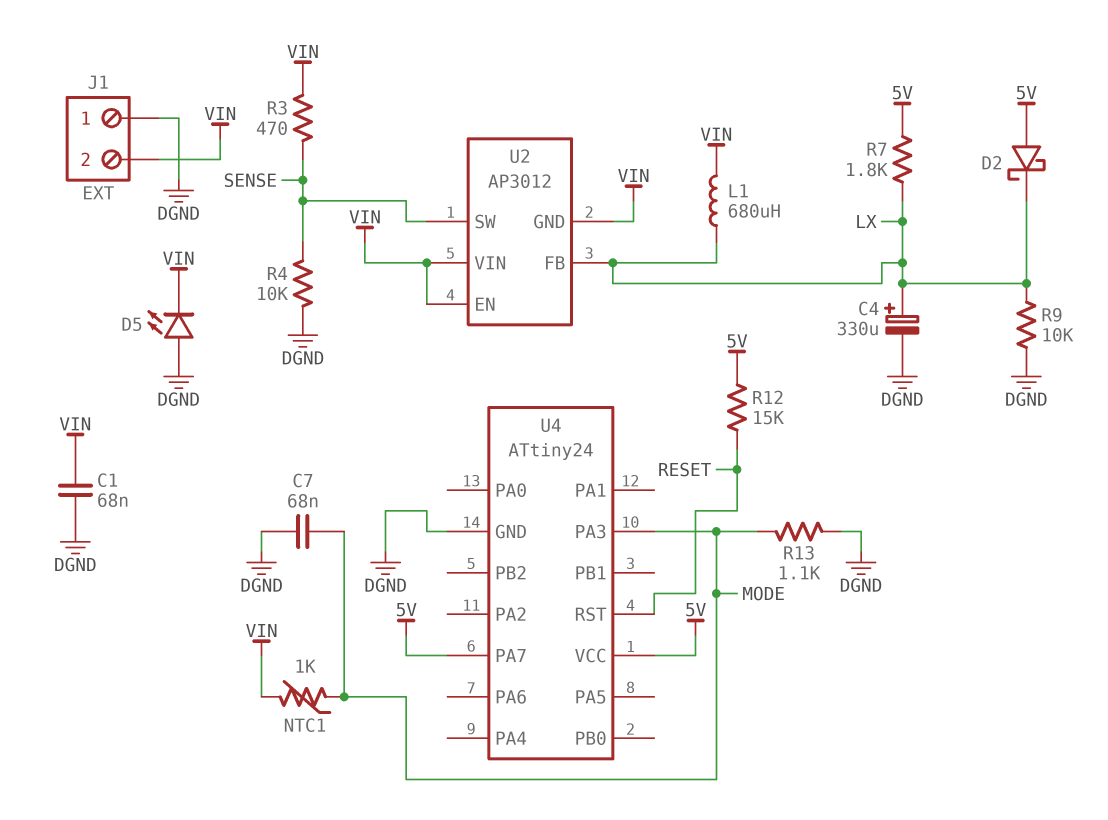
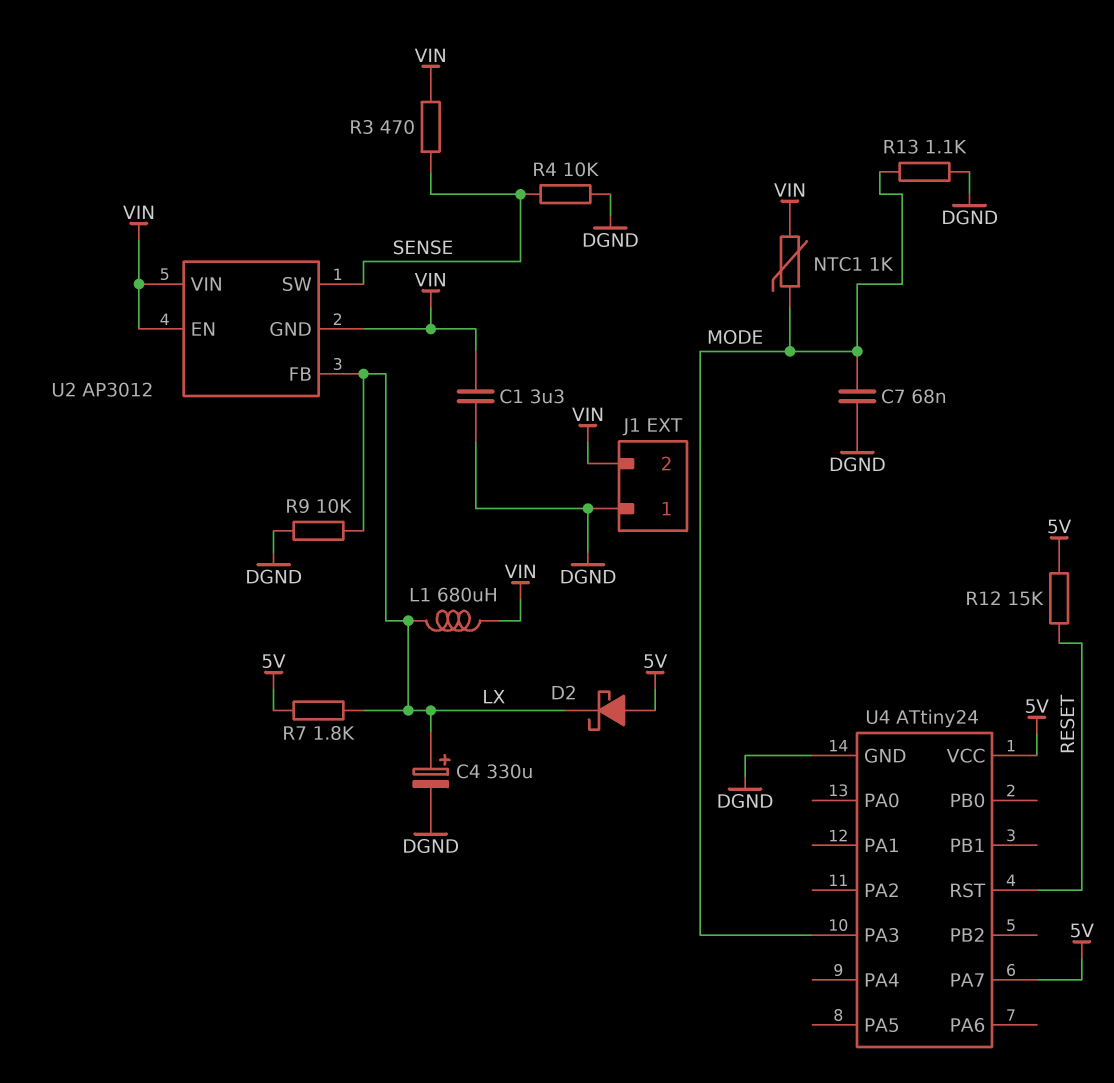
C1: 68nF (DGND, VIN) -> 3.3uF (DGND, VIN)
D5: LED (A DGND, K VIN) -> none

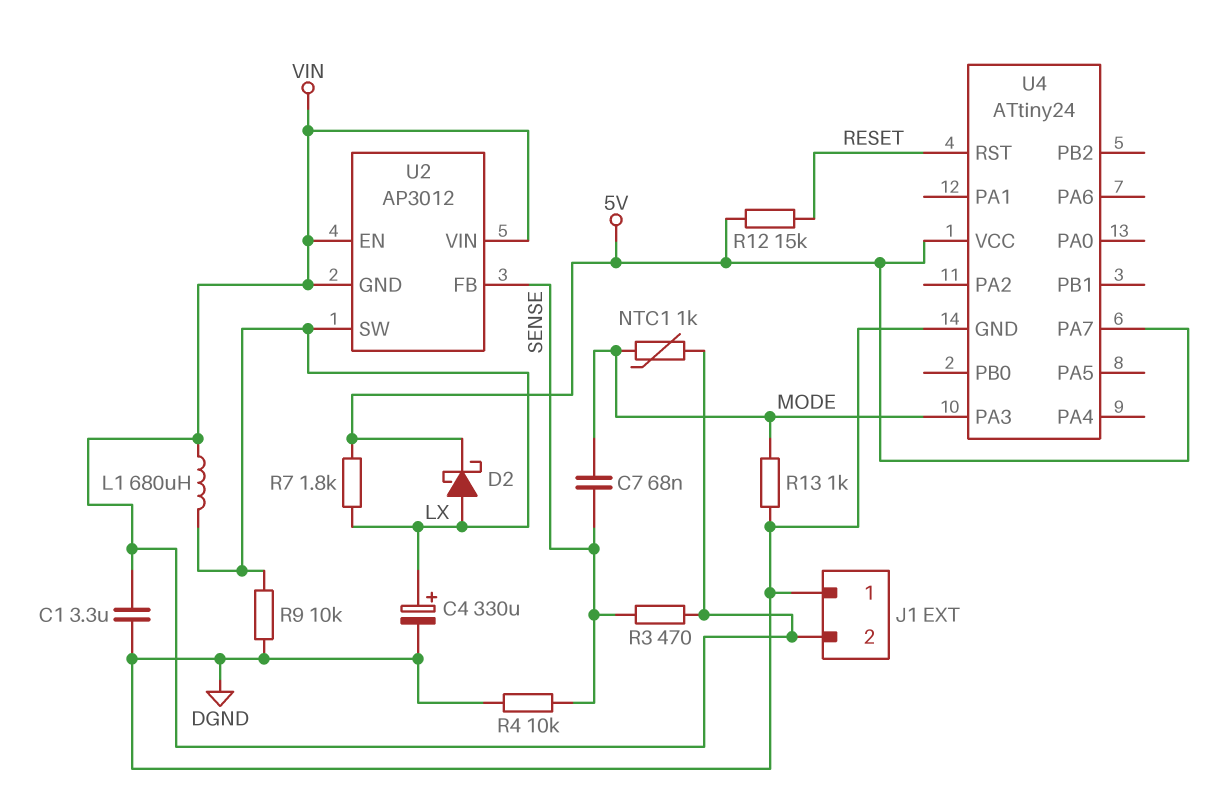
C7: 68nF (DGND, MODE) -> 68nF (MODE, SENSE)
D2: schottky (A 5V, K LX) -> schottky (A LX, K 5V)
R13: 1.1k (DGND, MODE) -> 1k (DGND, MODE)
U2 pin FB: LX -> SENSE
U2 pin SW: SENSE -> LX

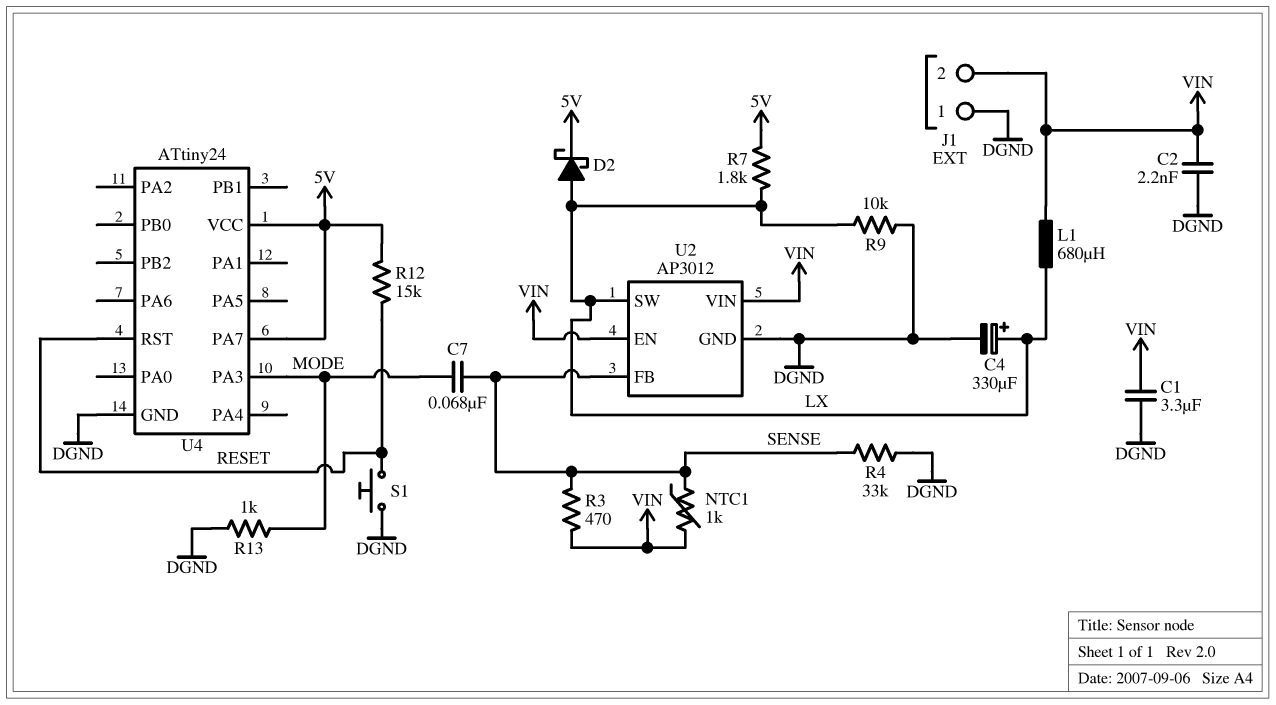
C2: none -> 2.2nF (DGND, VIN)
NTC1: 1k (MODE, VIN) -> 1k (SENSE, VIN)
R4: 10k (DGND, SENSE) -> 33k (DGND, SENSE)
S1: none -> button (DGND, RESET)
U2 pin GND: VIN -> DGND

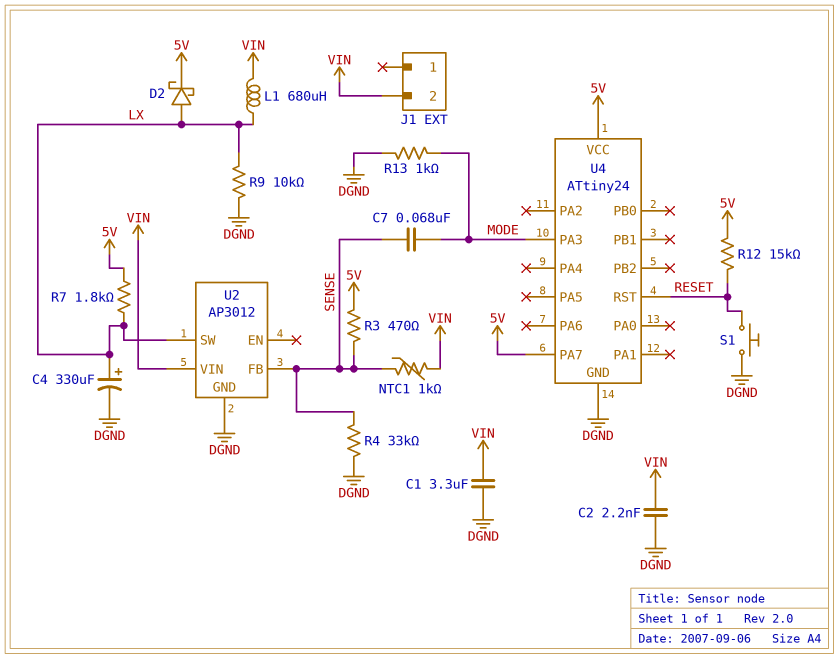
J1 pin 1: DGND -> none
R3: 470 (SENSE, VIN) -> 470 (5V, SENSE)
U2 pin EN: VIN -> none

